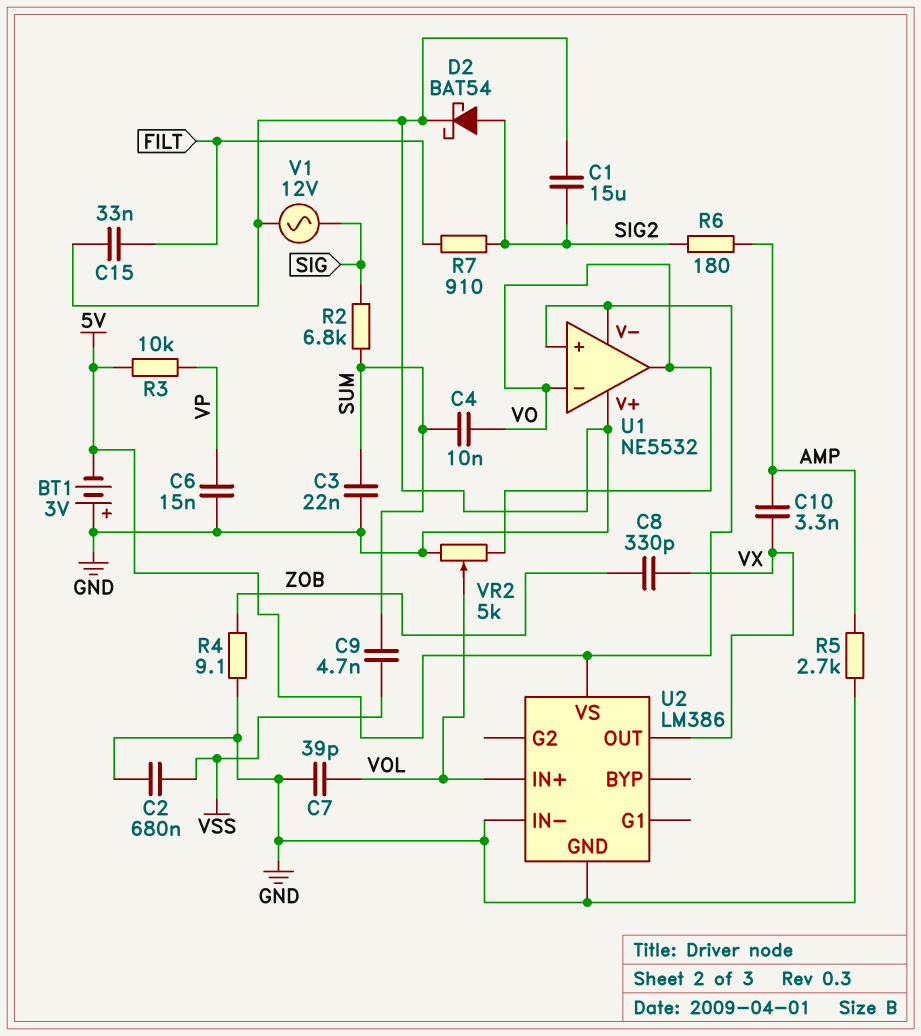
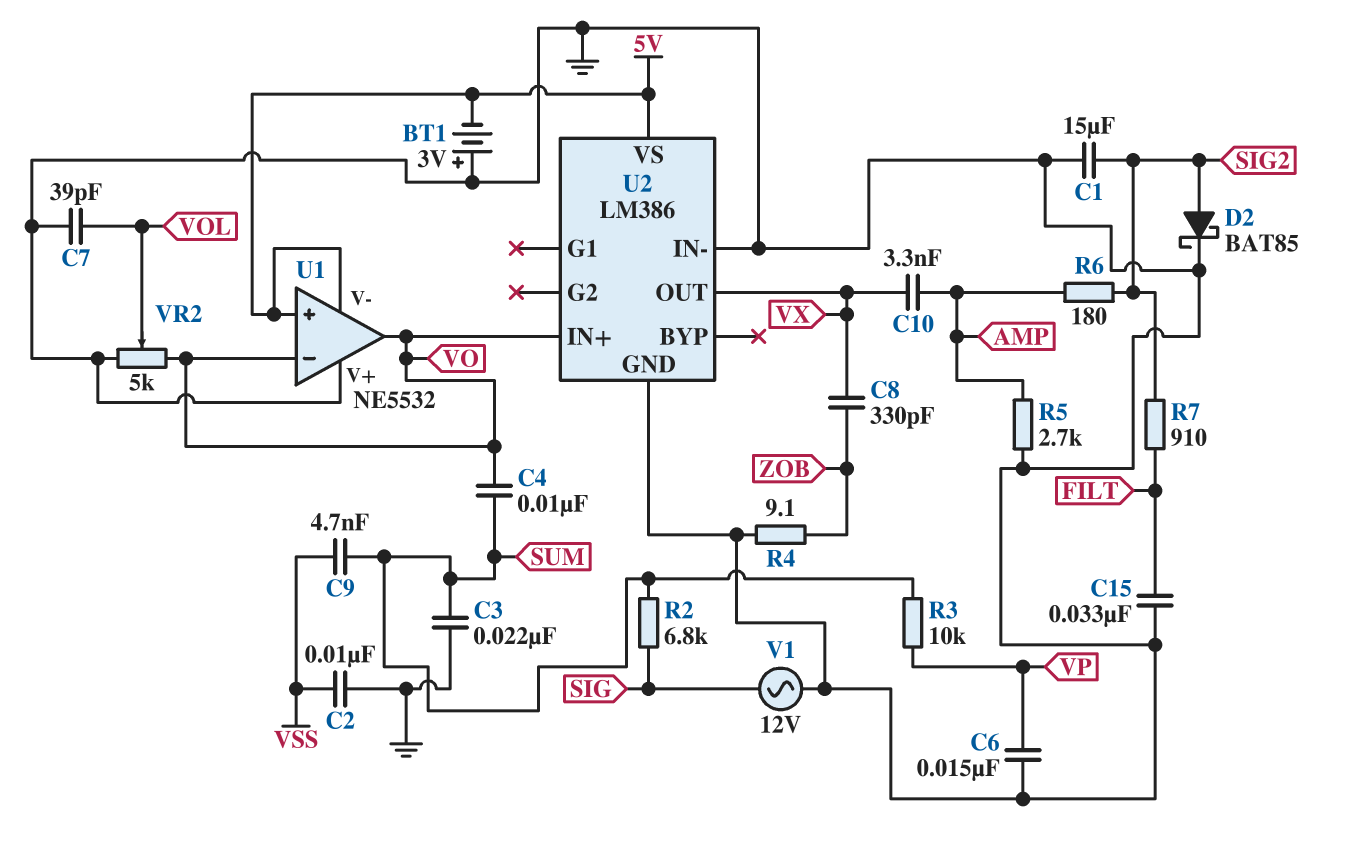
C2: 680nF (GND, VSS) -> 10nF (GND, VSS)
D2: schottky BAT54 (A SIG2, K GND) -> schottky BAT85 (A SIG2, K GND)
R3: 10k (5V, VP) -> 10k (SUM, VP)
U2 pin IN+: VOL -> VO

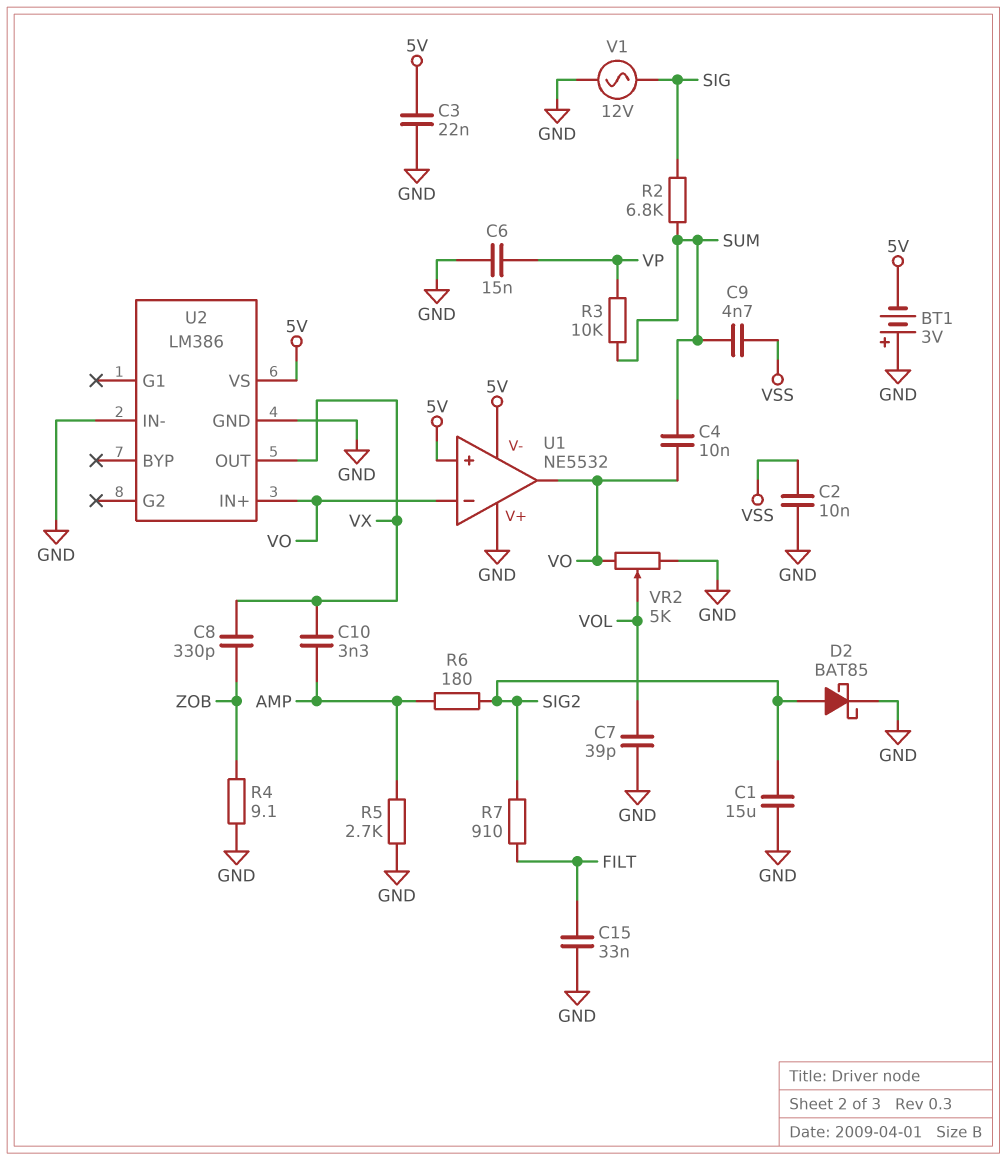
C3: 22nF (GND, SUM) -> 22nF (5V, GND)

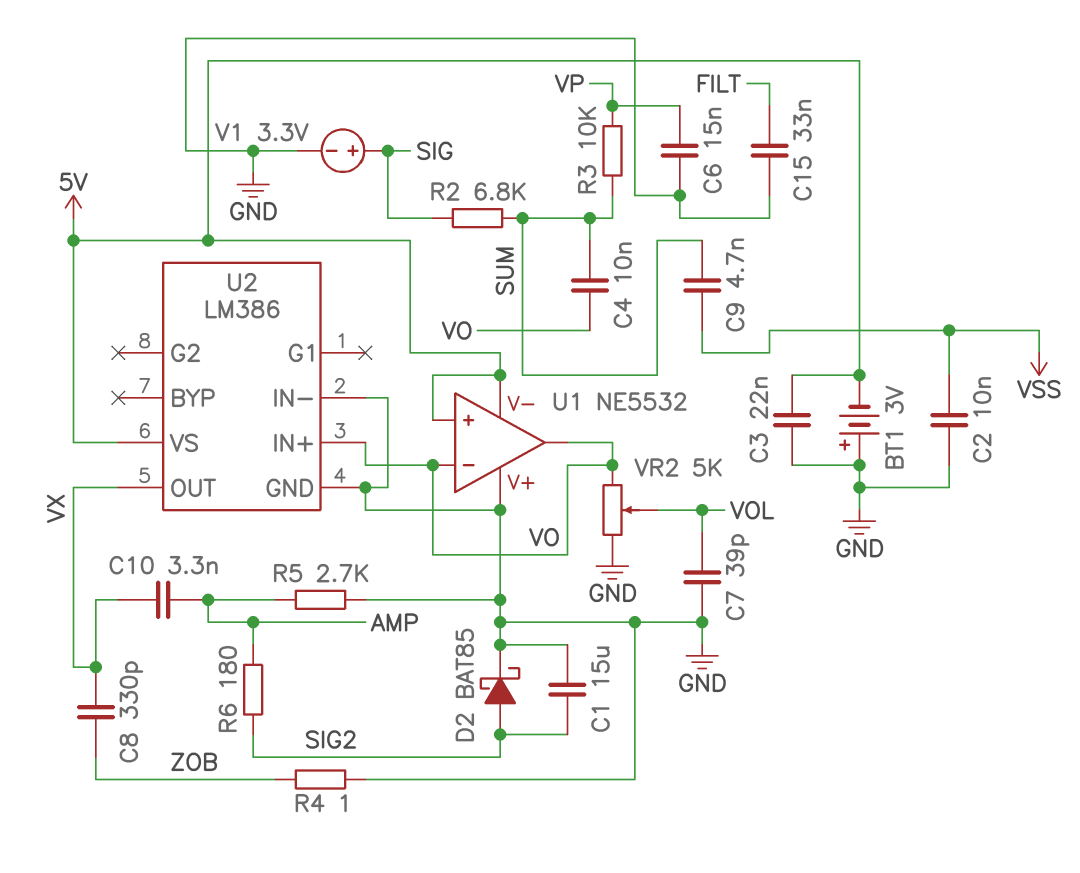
R4: 9.1 (GND, ZOB) -> 1 (GND, ZOB)
R7: 910 (FILT, SIG2) -> none
V1: AC 12V (GND, SIG) -> 3.3V (plus SIG, minus GND)

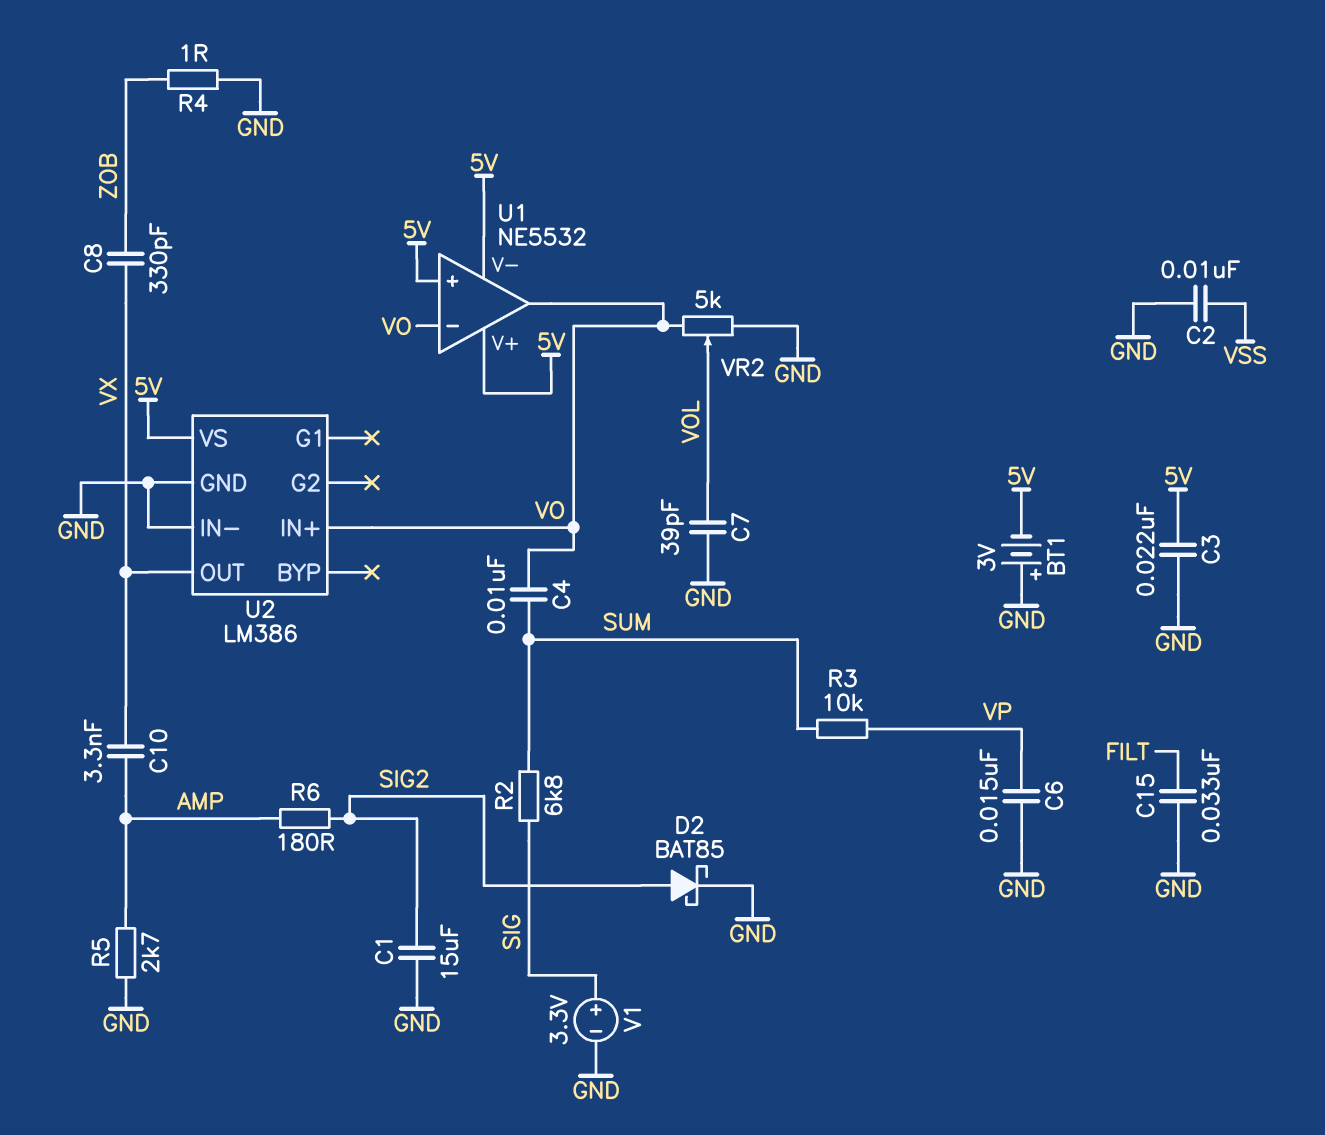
C9: 4.7nF (SUM, VSS) -> none
U1 pin V+: GND -> 5V

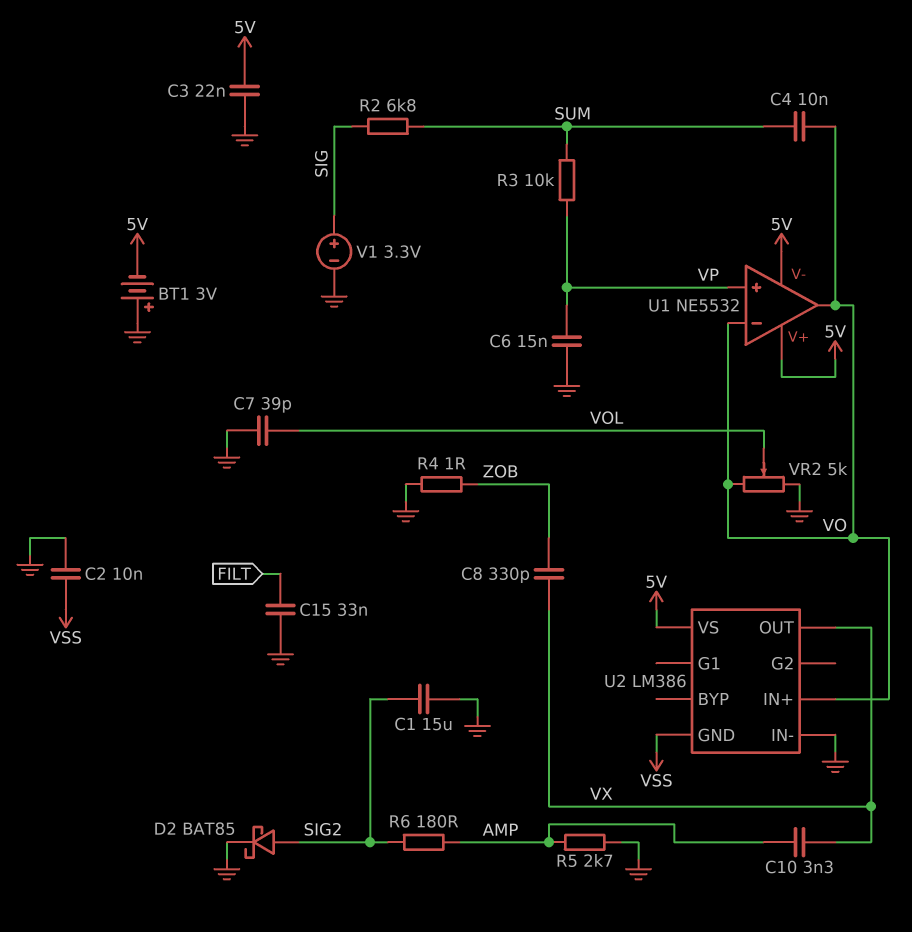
U1 pin in+: 5V -> VP
U2 pin GND: GND -> VSS

